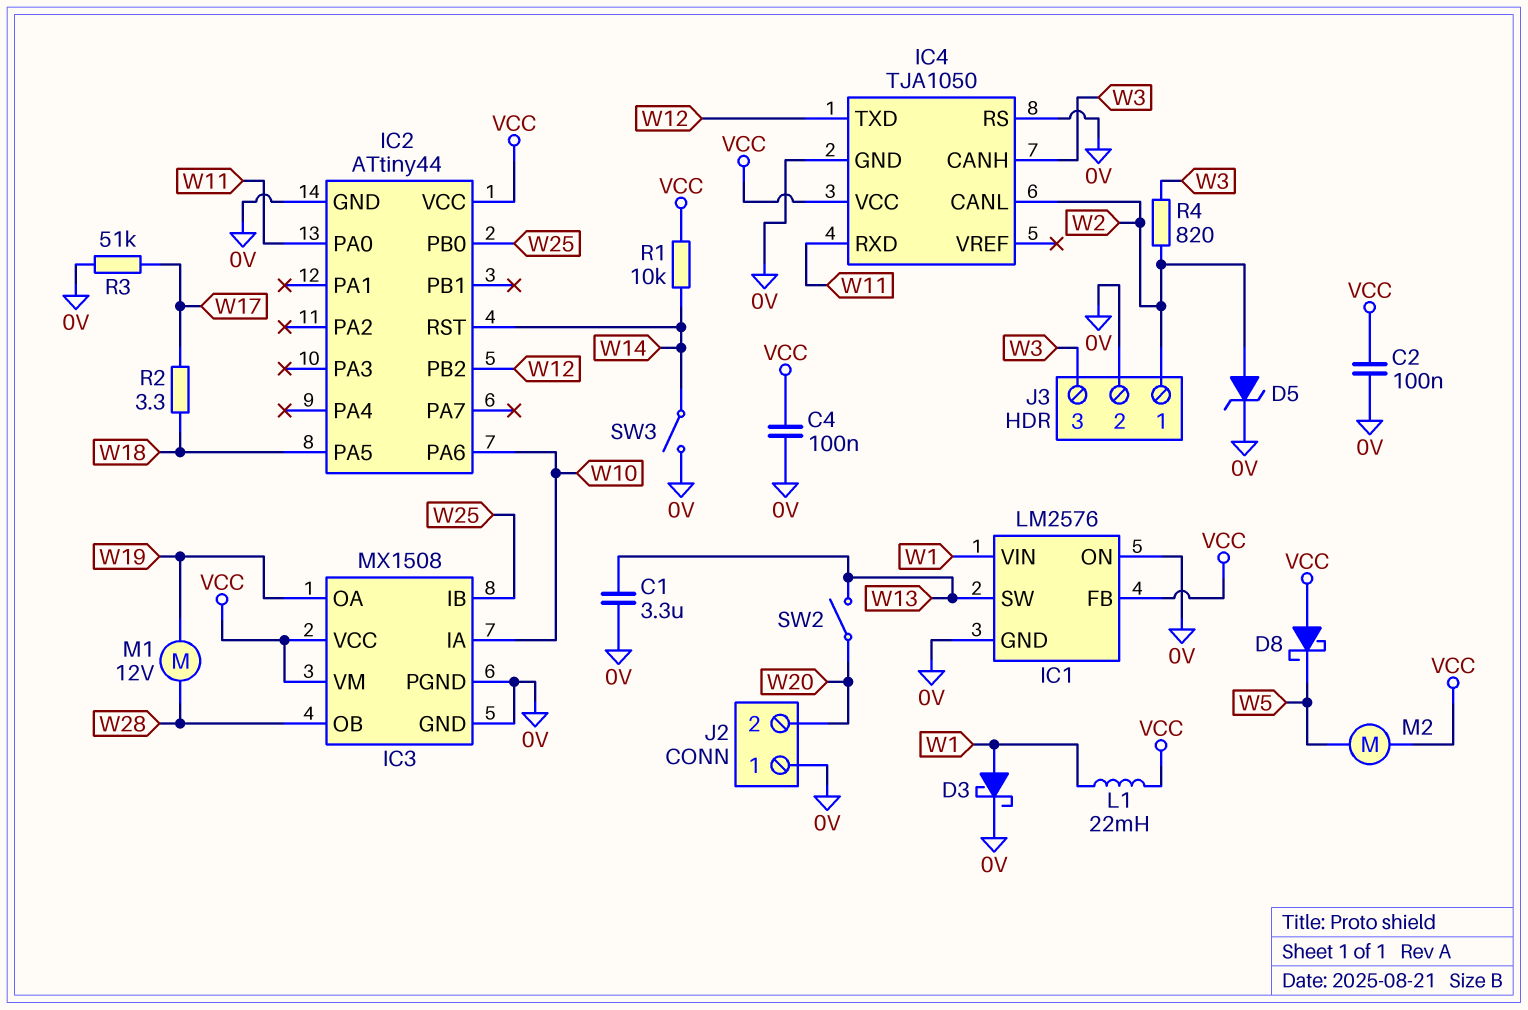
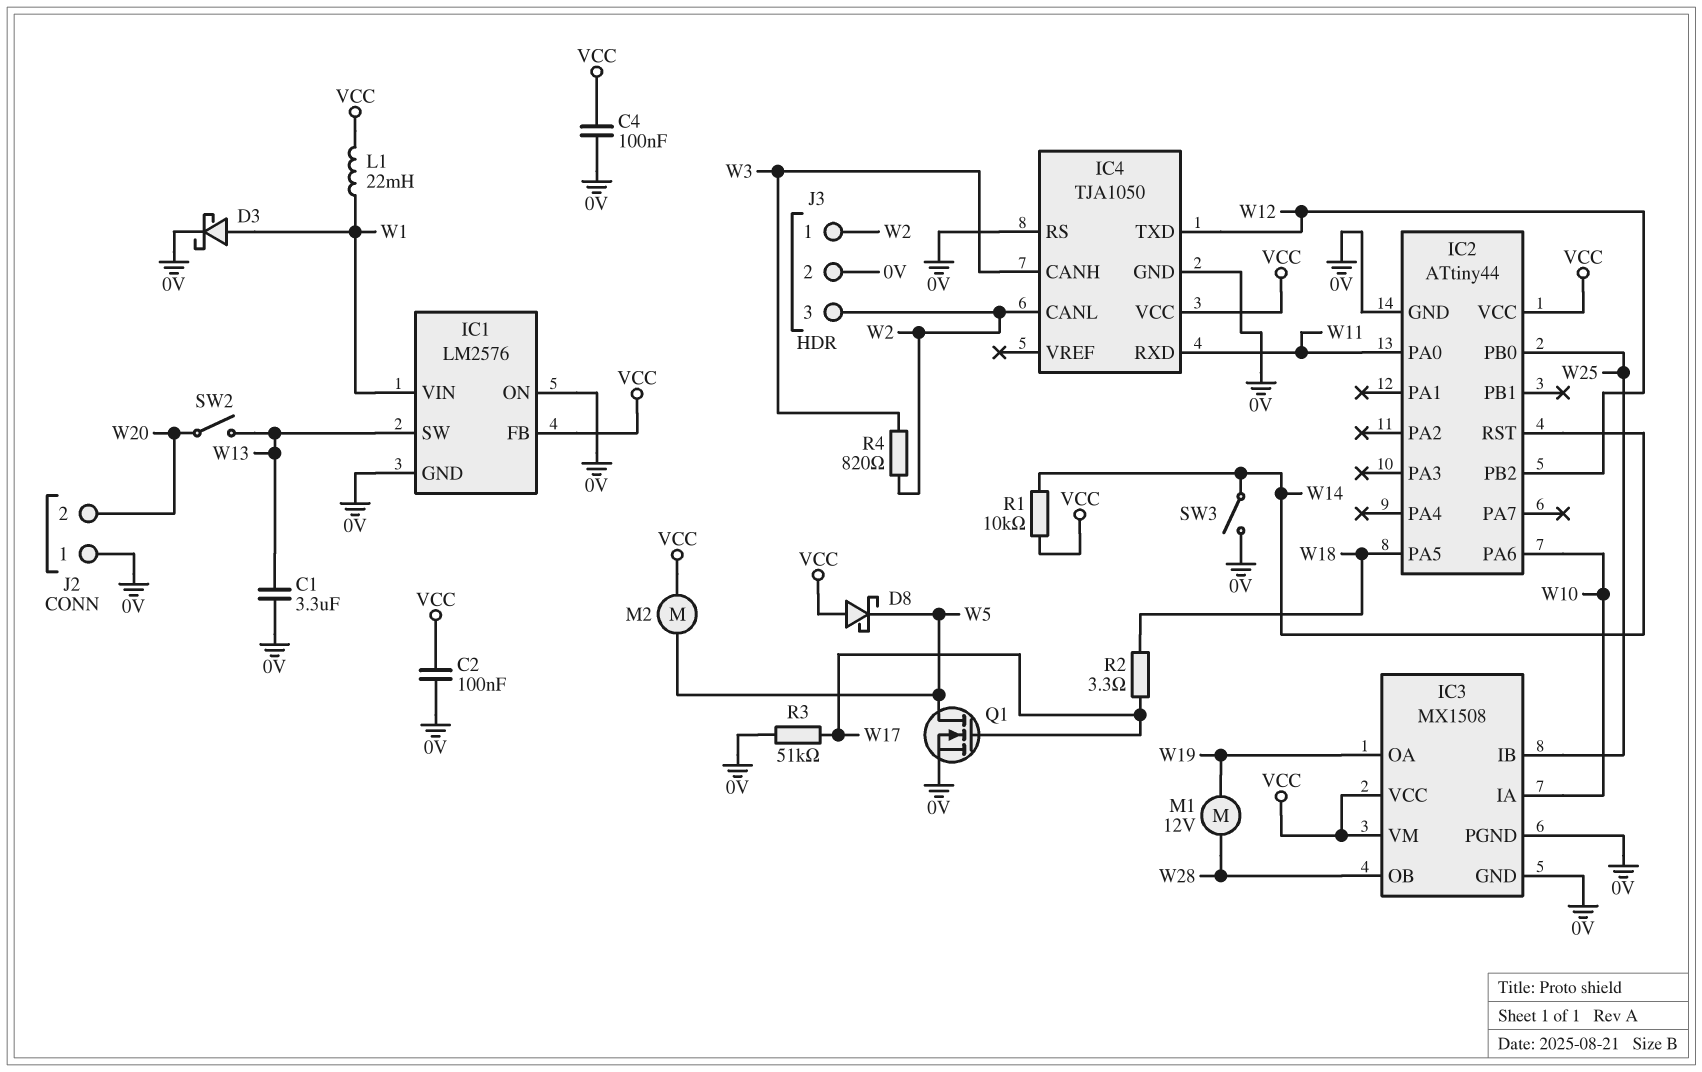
D5: zener (A W2, K 0V) -> none
J3 pin 3: W3 -> W2
Q1: none -> NMOS (G W17, D W5, S 0V)

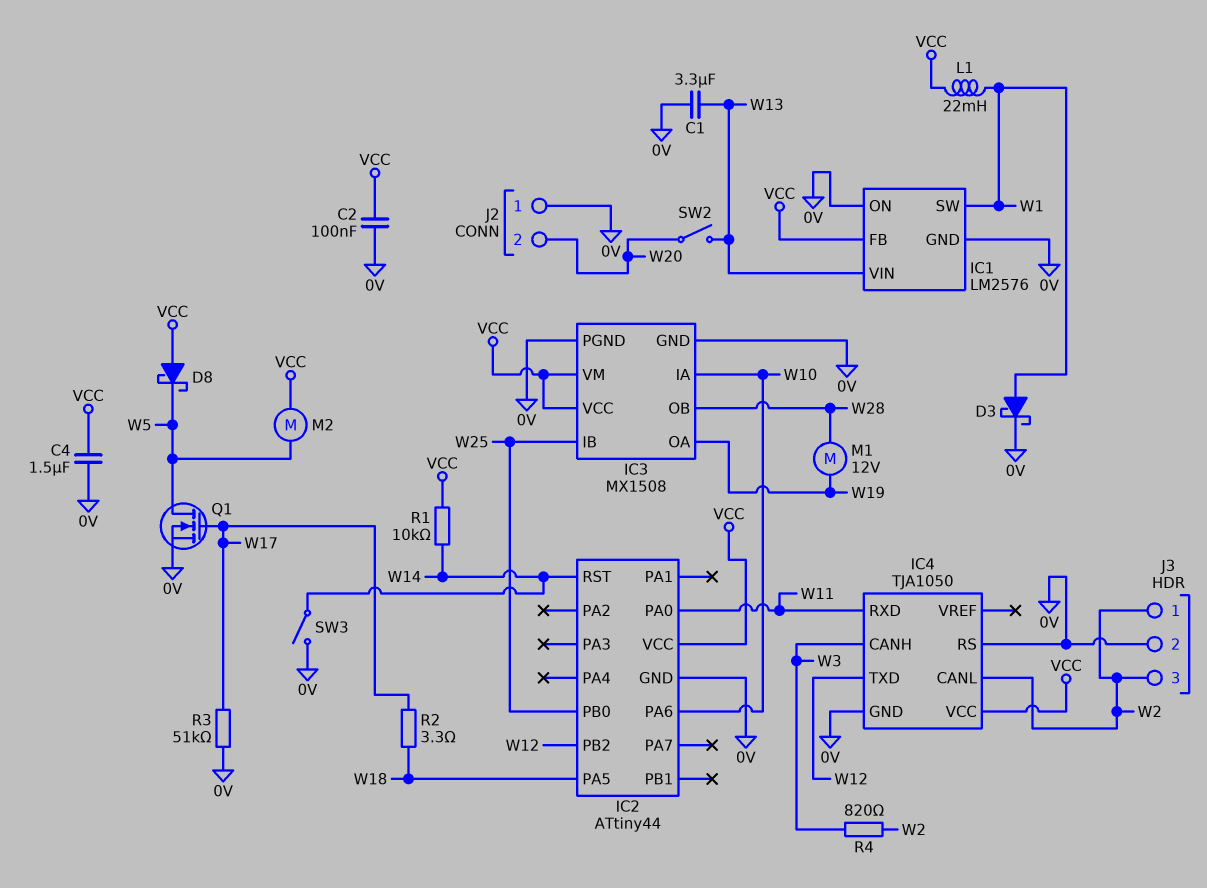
C4: 100nF (0V, VCC) -> 1.5uF (0V, VCC)
IC1 pin SW: W13 -> W1
IC1 pin VIN: W1 -> W13

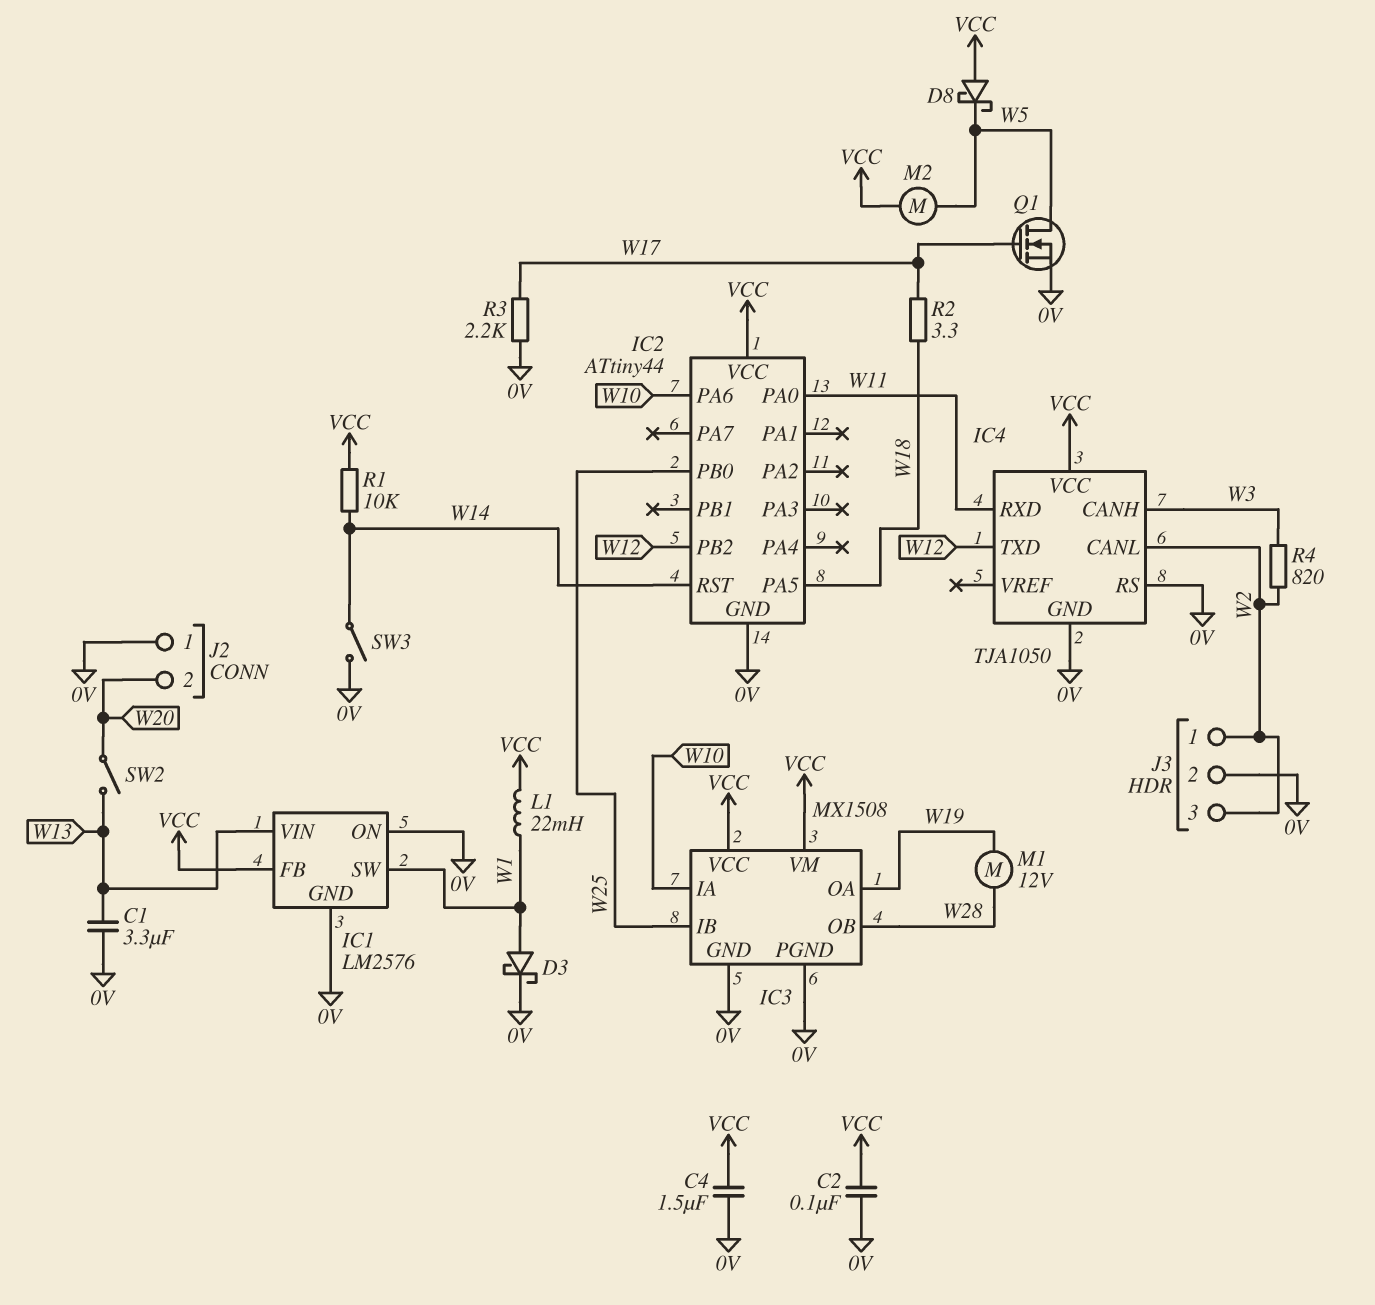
R3: 51k (0V, W17) -> 2.2k (0V, W17)

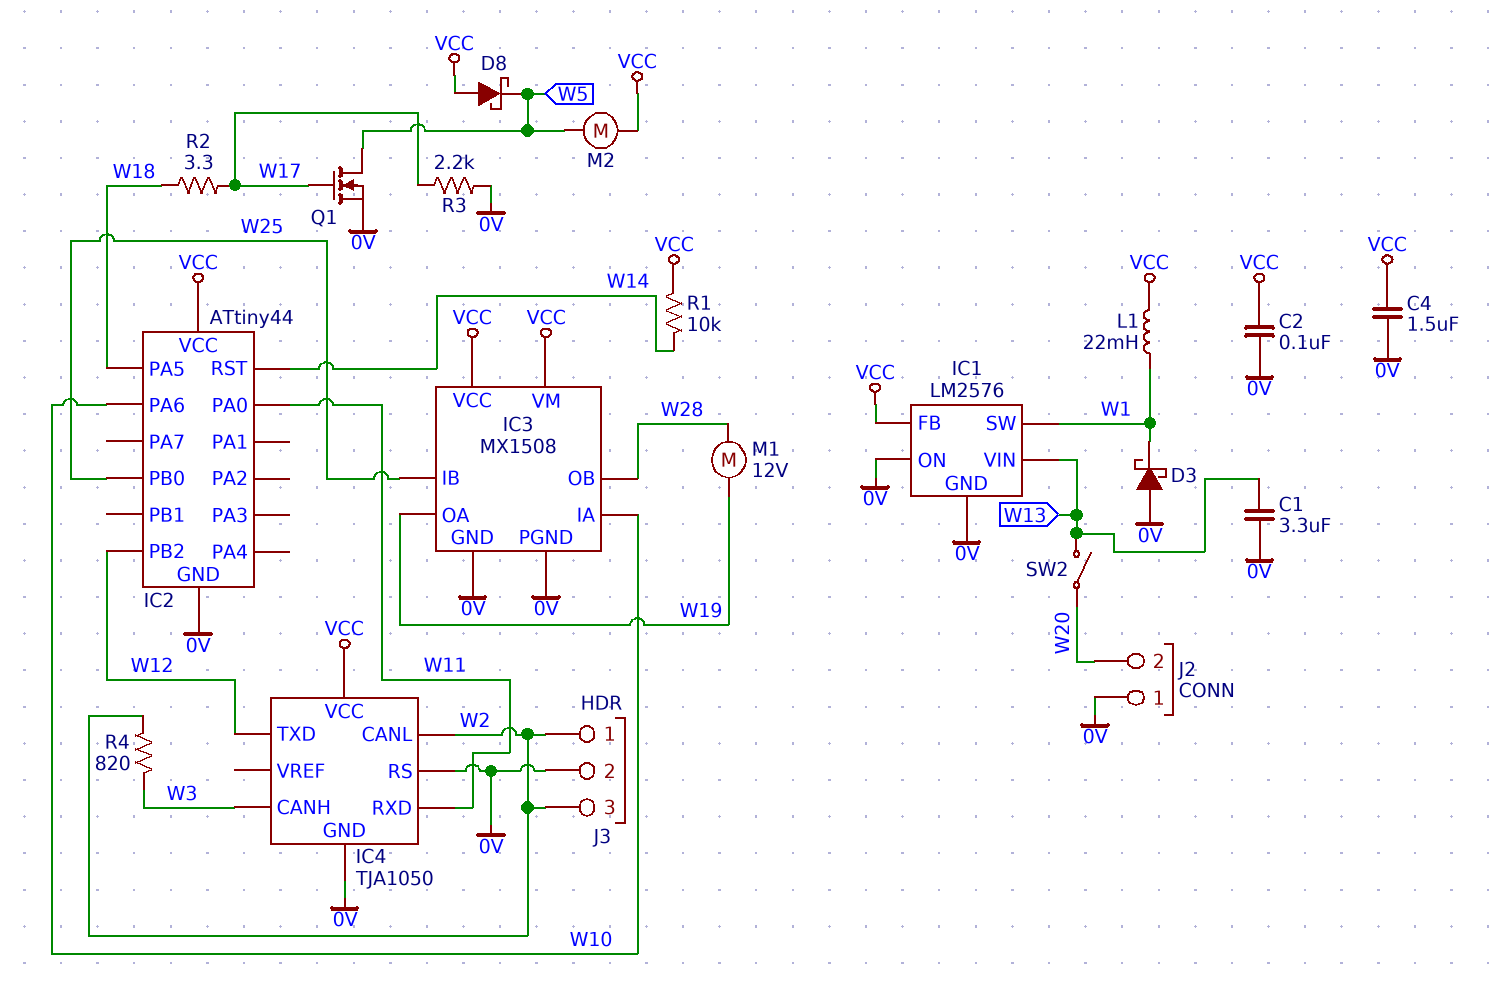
D3: schottky (A W1, K 0V) -> schottky (A 0V, K W1)
SW3: switch (0V, W14) -> none

